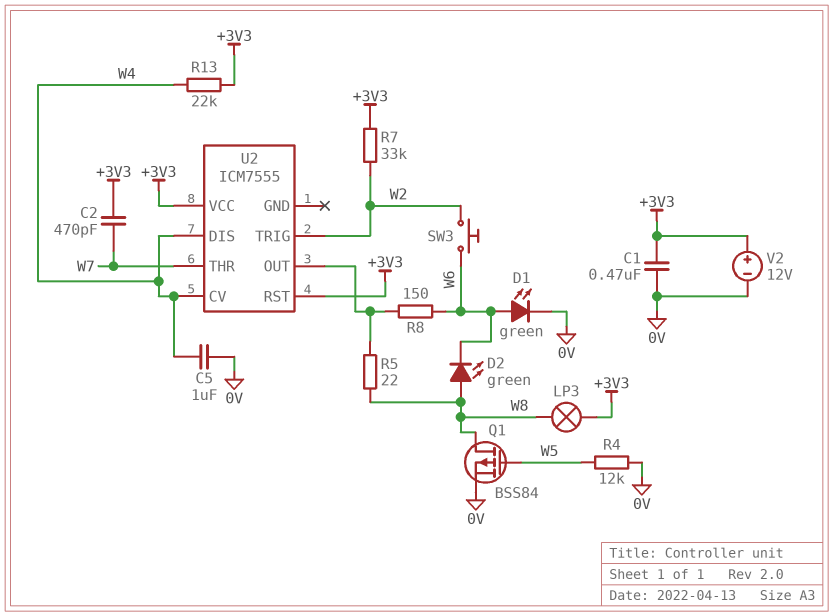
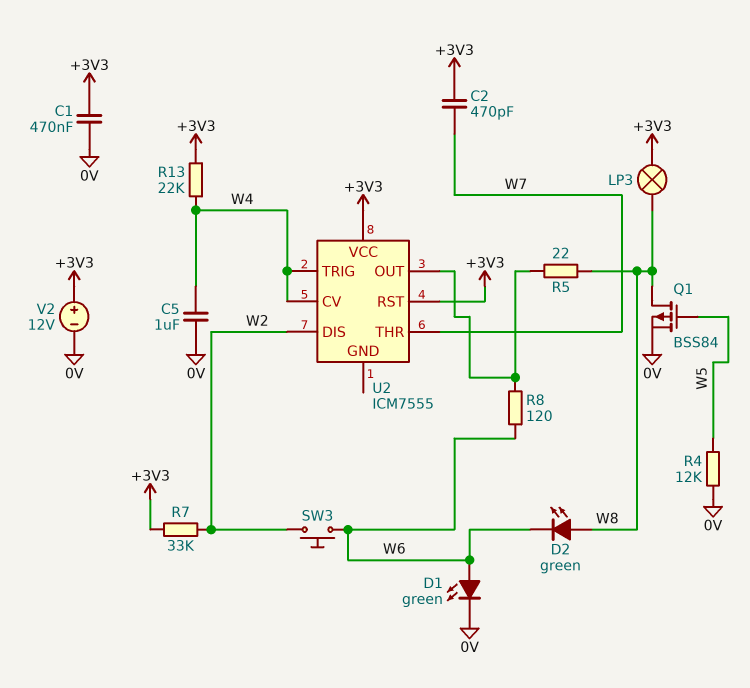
R8: 150 (U2/OUT, W6) -> 120 (U2/OUT, W6)
U2 pin DIS: W4 -> W2
U2 pin TRIG: W2 -> W4

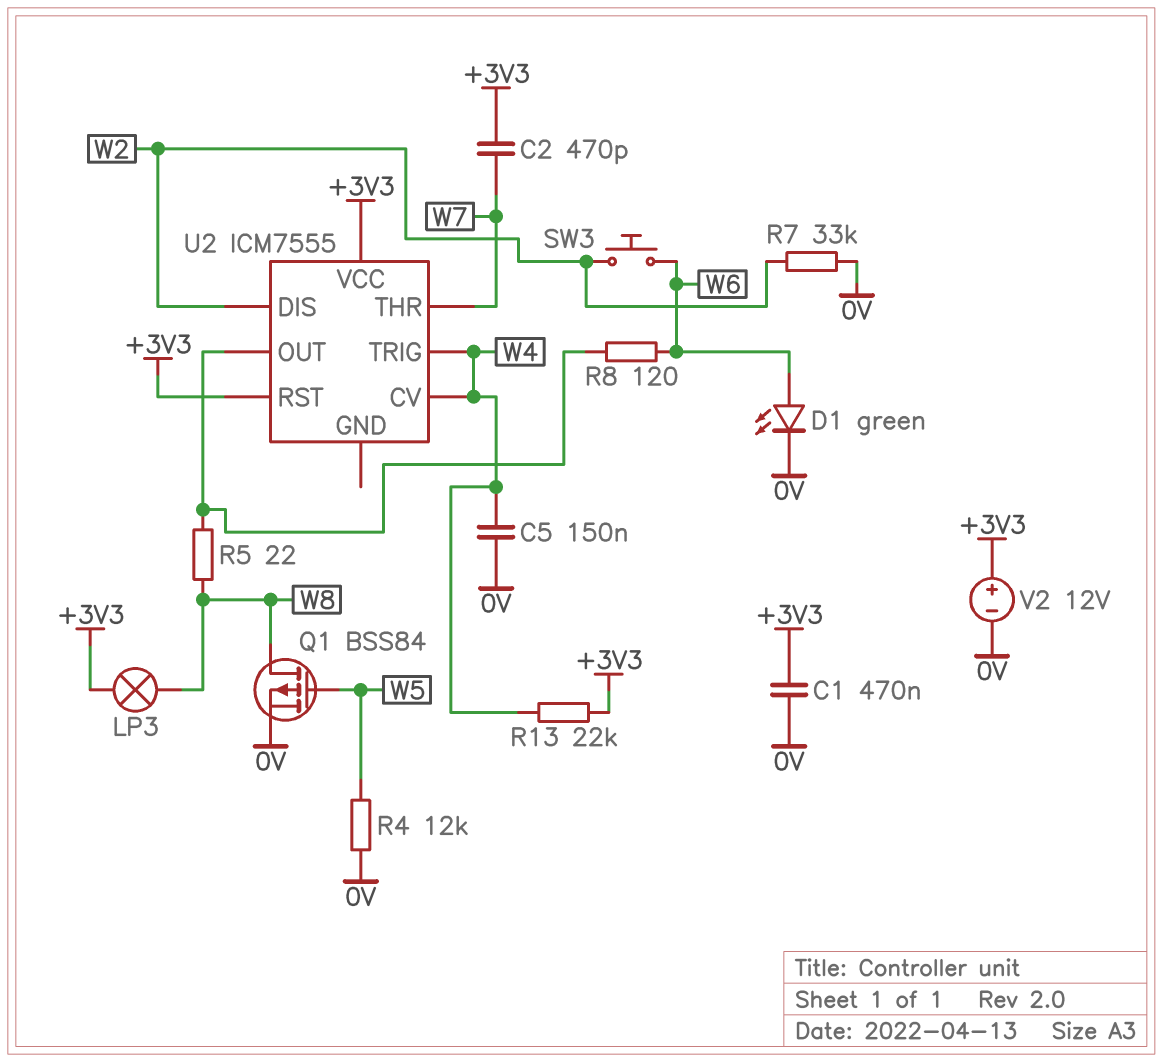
C5: 1uF (0V, W4) -> 150nF (0V, W4)
D2: LED green (A W8, K W6) -> none
R7: 33k (+3V3, W2) -> 33k (0V, W2)

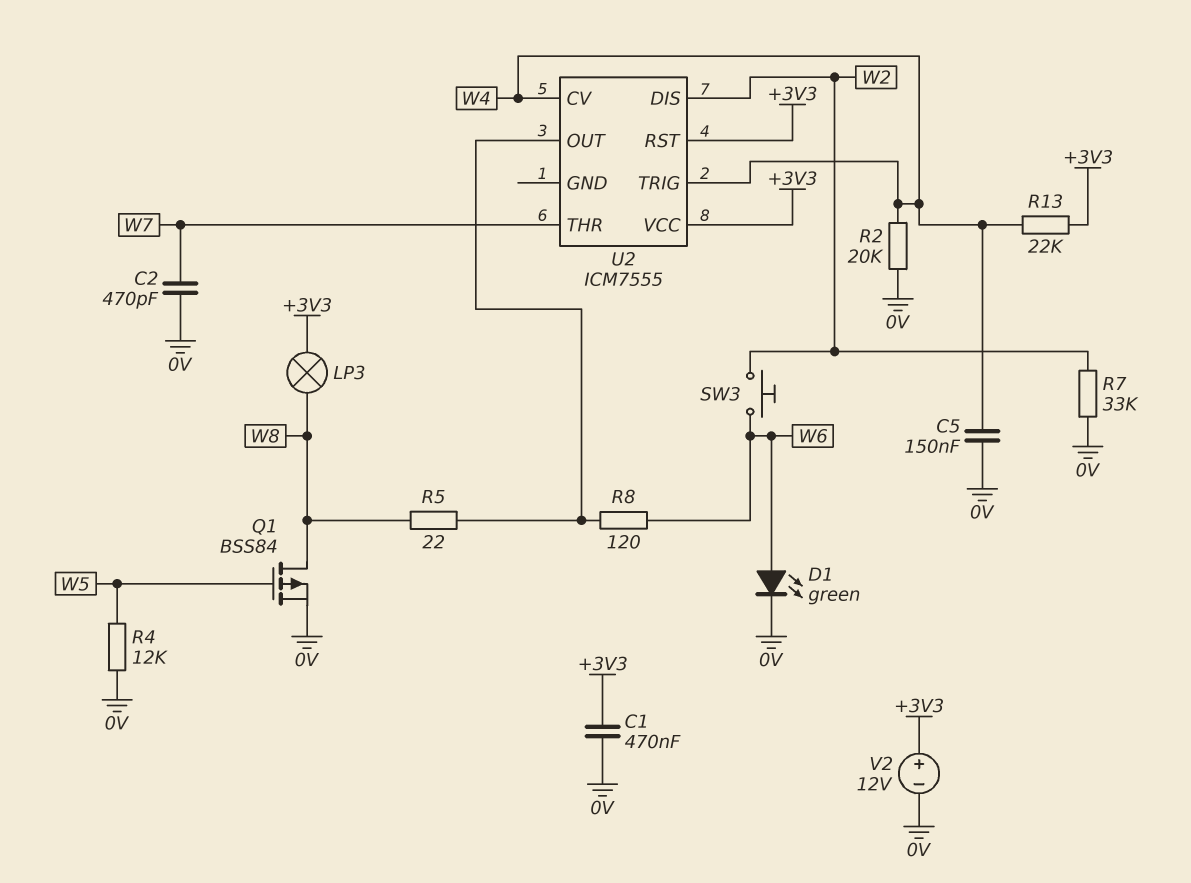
C2: 470pF (+3V3, W7) -> 470pF (0V, W7)
R2: none -> 20k (0V, W4)

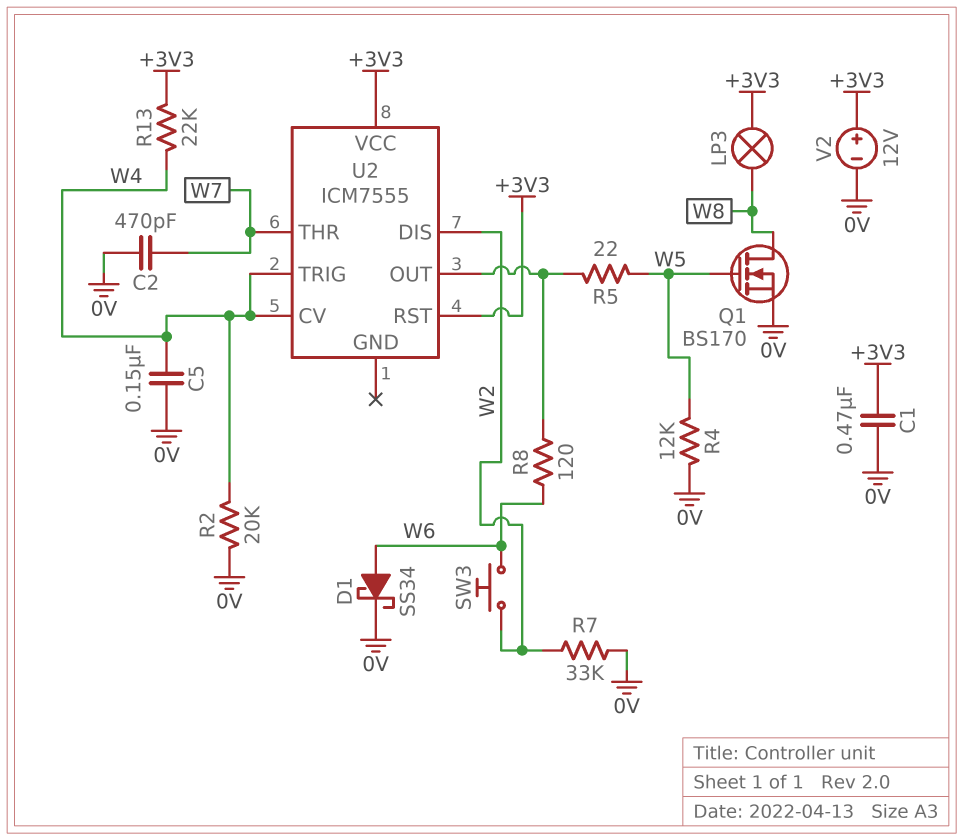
D1: LED green (A W6, K 0V) -> schottky SS34 (A W6, K 0V)
Q1: PMOS BSS84 (G W5, D W8, S 0V) -> NMOS BS170 (G W5, D W8, S 0V)
R5: 22 (U2/OUT, W8) -> 22 (U2/OUT, W5)

